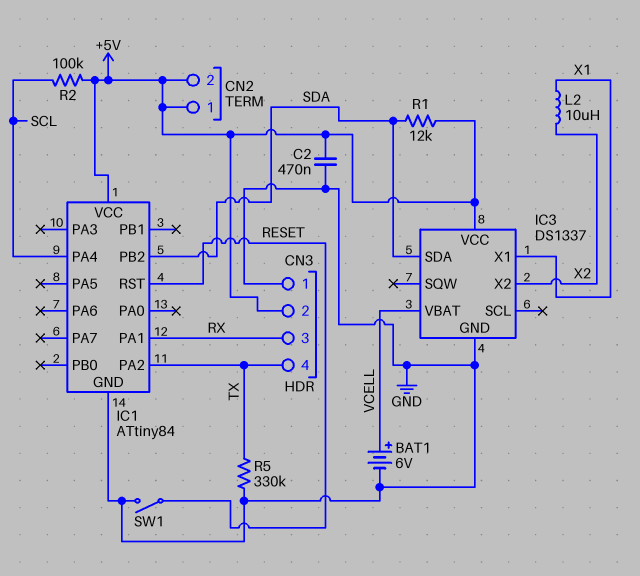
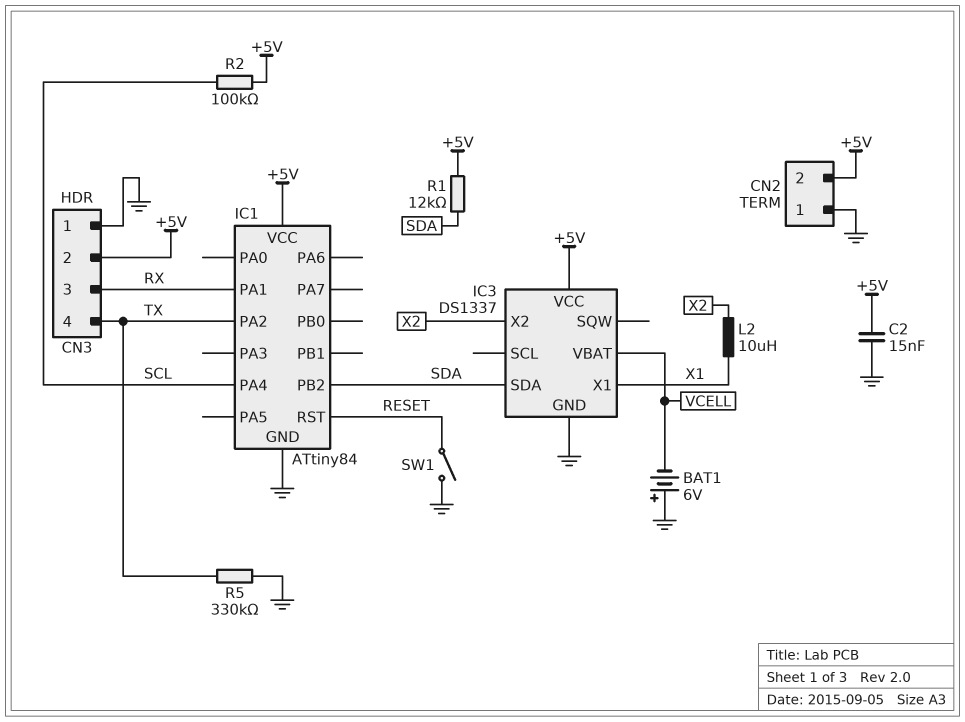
BAT1: 6V (plus VCELL, minus GND) -> 6V (plus GND, minus VCELL)
C2: 470nF (+5V, GND) -> 15nF (+5V, GND)
CN2 pin 1: +5V -> GND

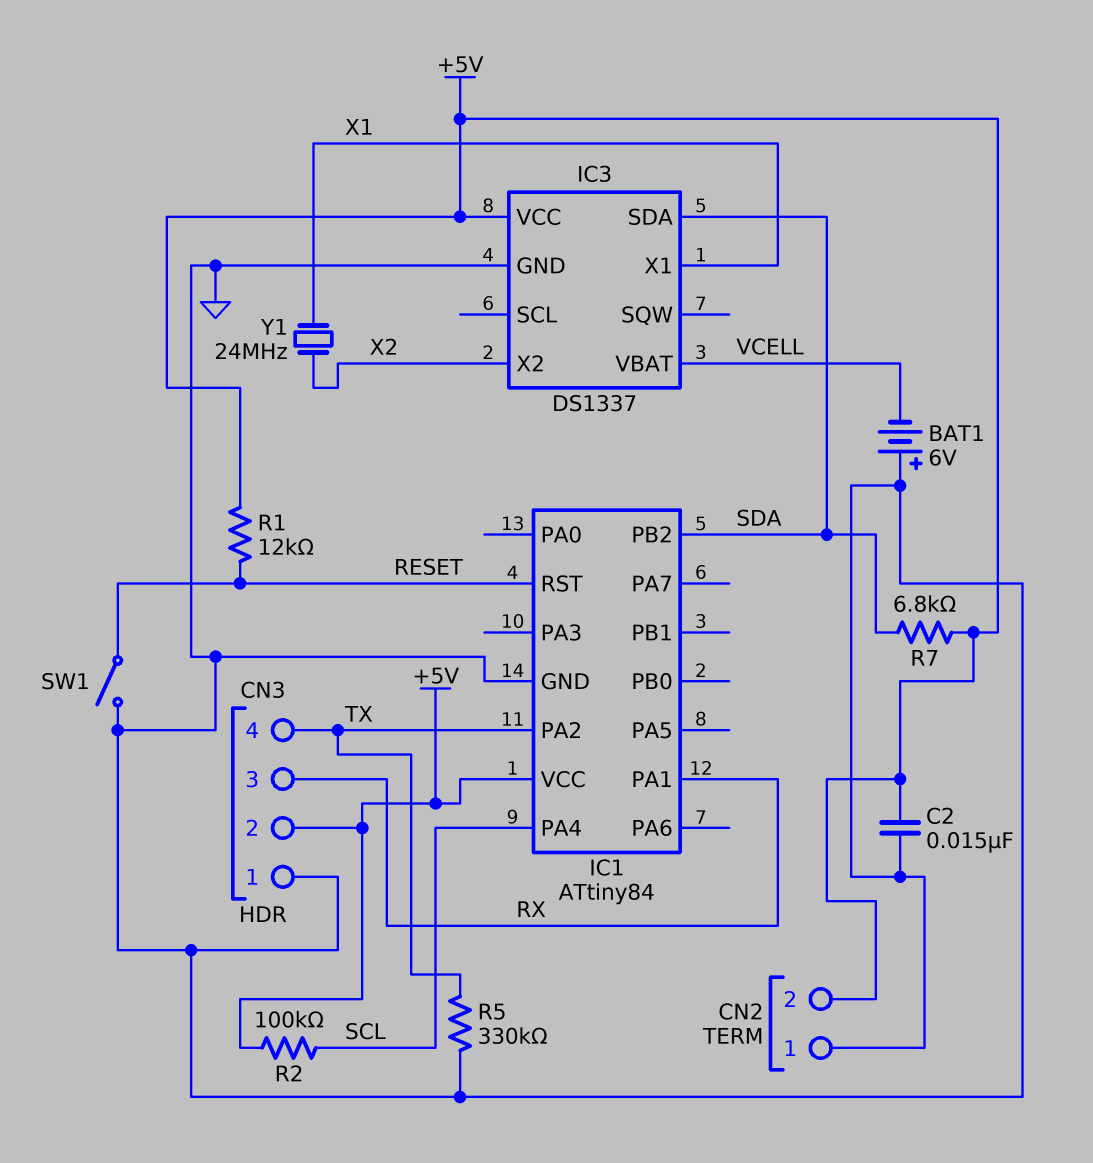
L2: 10uH (X1, X2) -> none
R1: 12k (+5V, SDA) -> 12k (+5V, RESET)
R7: none -> 6.8k (+5V, SDA)
Y1: none -> 24MHz (X1, X2)

